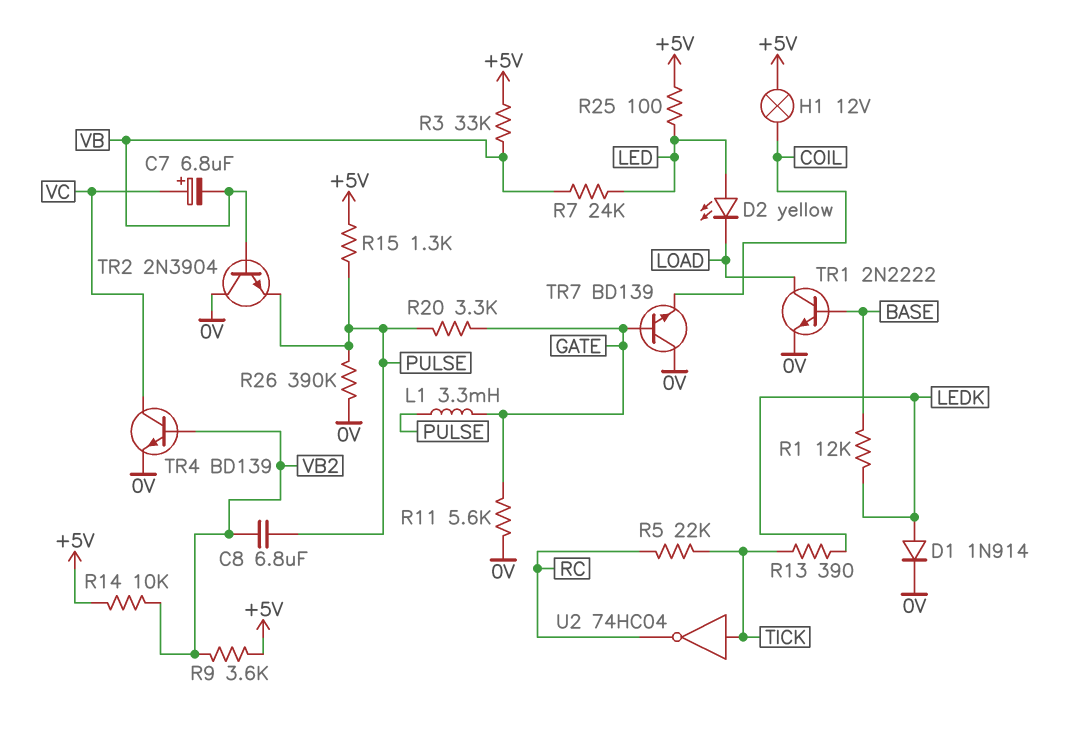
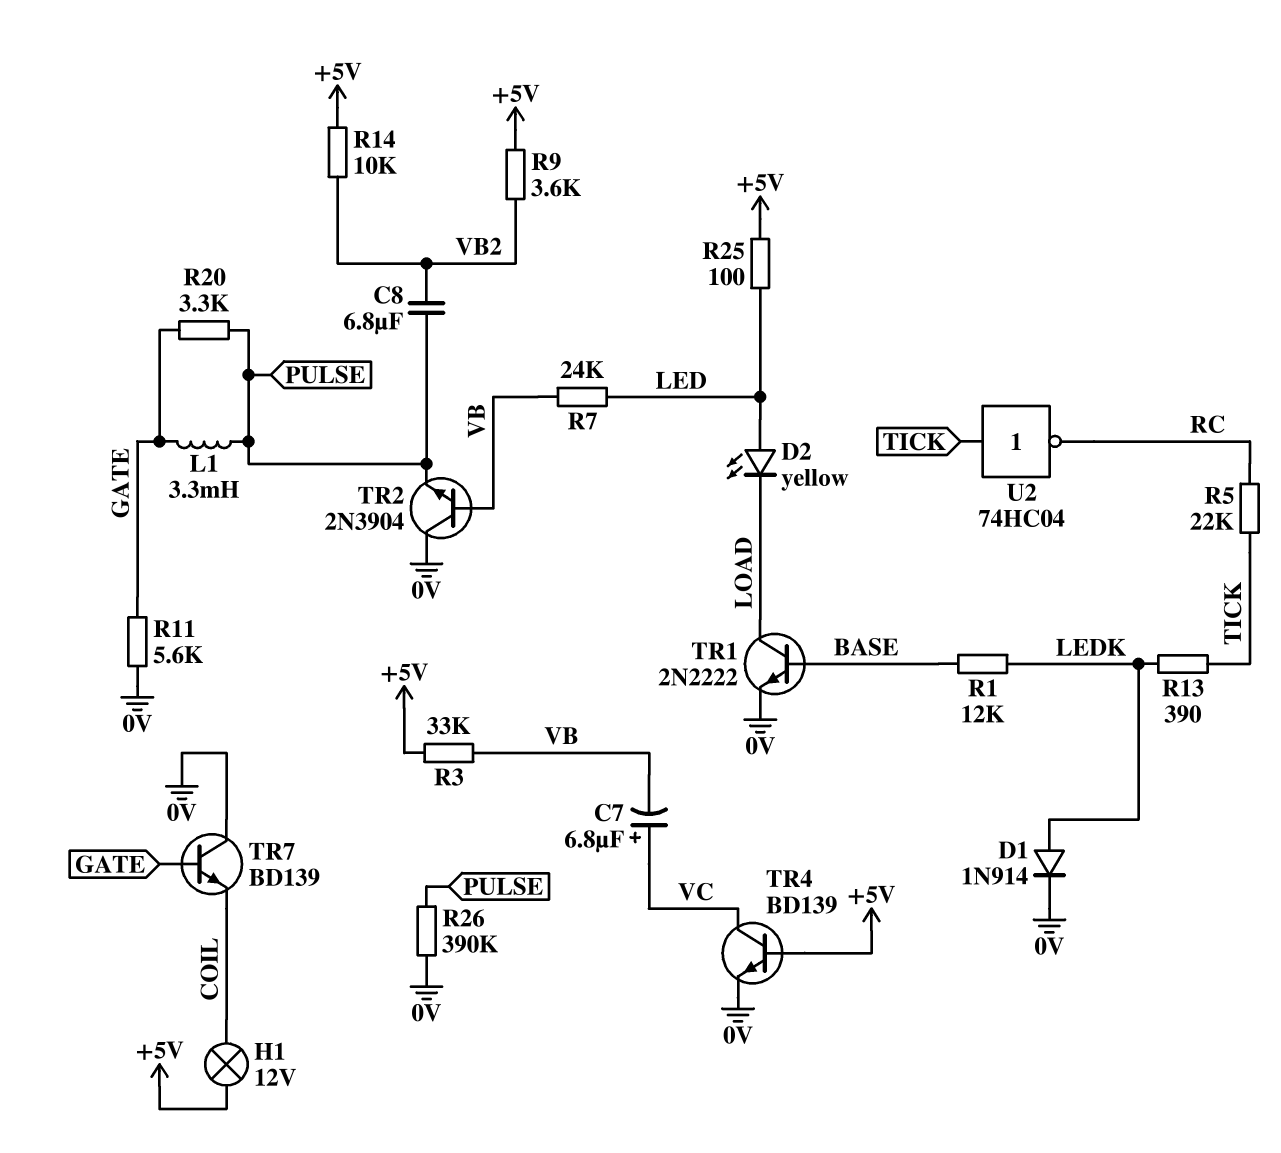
R15: 1.3k (+5V, PULSE) -> none
TR4: NPN BD139 (B VB2, C VC, E 0V) -> NPN BD139 (B +5V, C VC, E 0V)

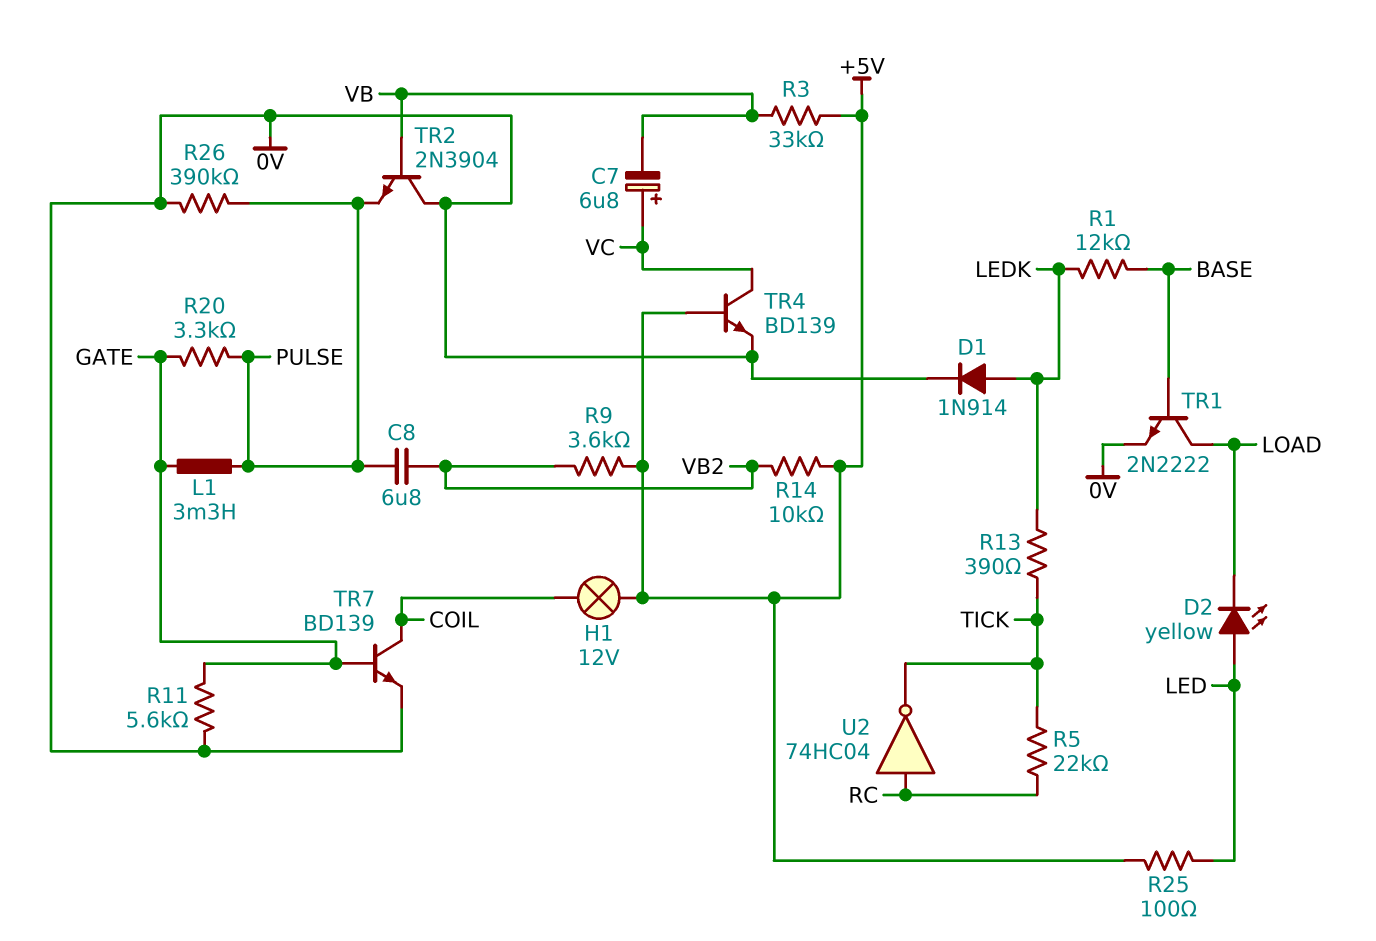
R7: 24k (LED, VB) -> none
TR7: NPN BD139 (B GATE, C 0V, E COIL) -> NPN BD139 (B GATE, C COIL, E 0V)
U2: NOT 74HC04 (in TICK, out RC) -> NOT 74HC04 (in RC, out TICK)

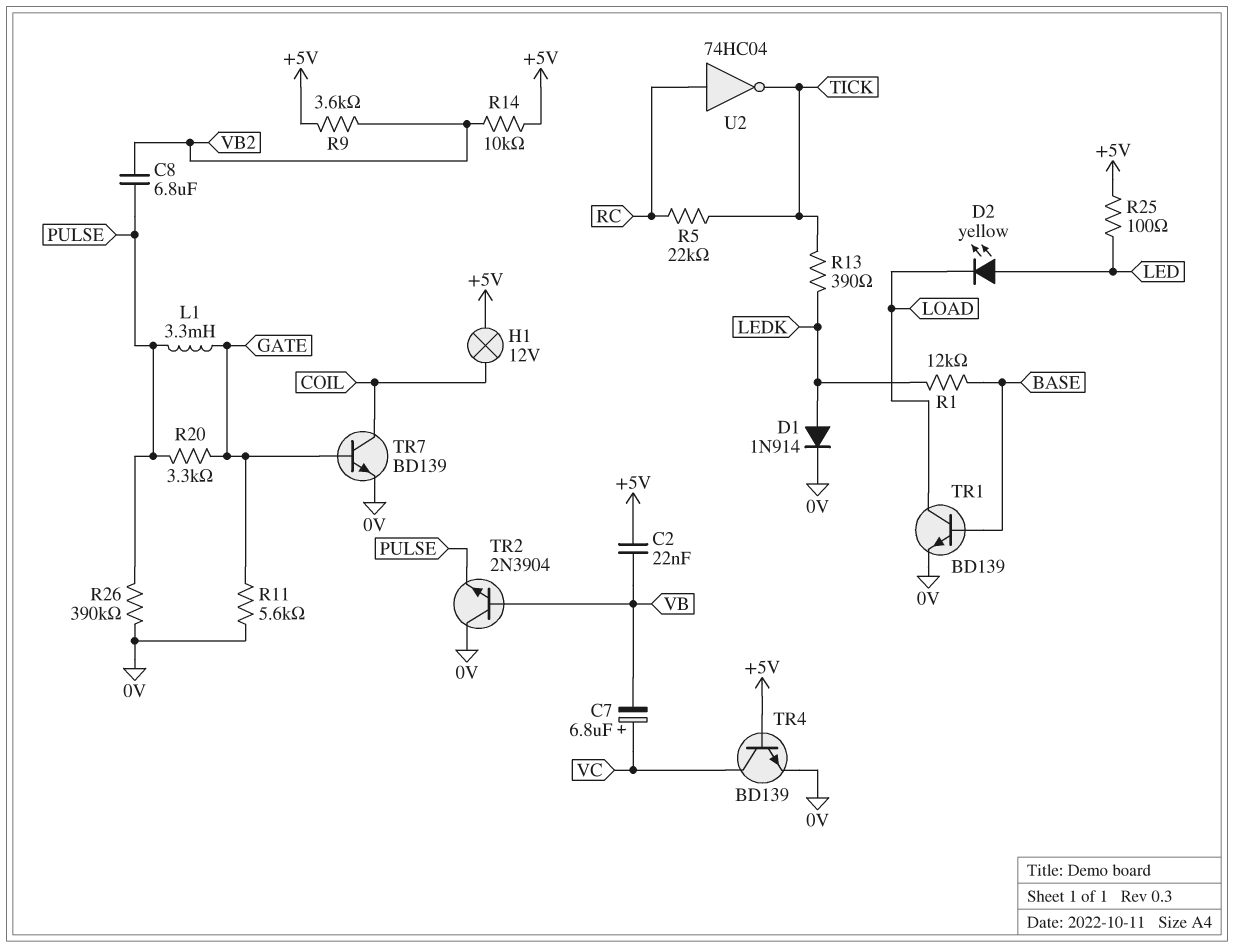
C2: none -> 22nF (+5V, VB)
R3: 33k (+5V, VB) -> none
TR1: NPN 2N2222 (B BASE, C LOAD, E 0V) -> NPN BD139 (B BASE, C LOAD, E 0V)

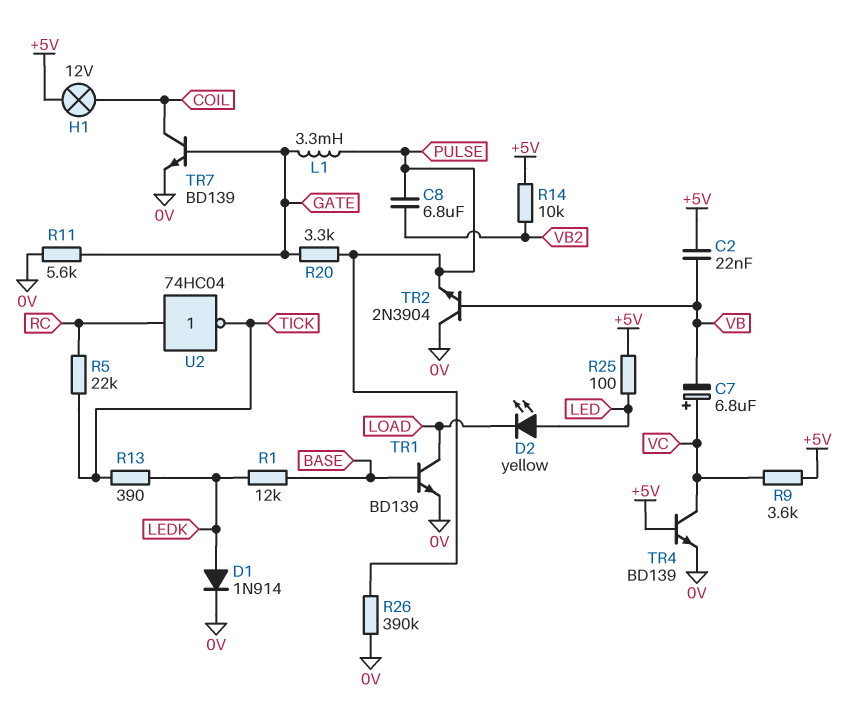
R9: 3.6k (+5V, VB2) -> 3.6k (+5V, VC)

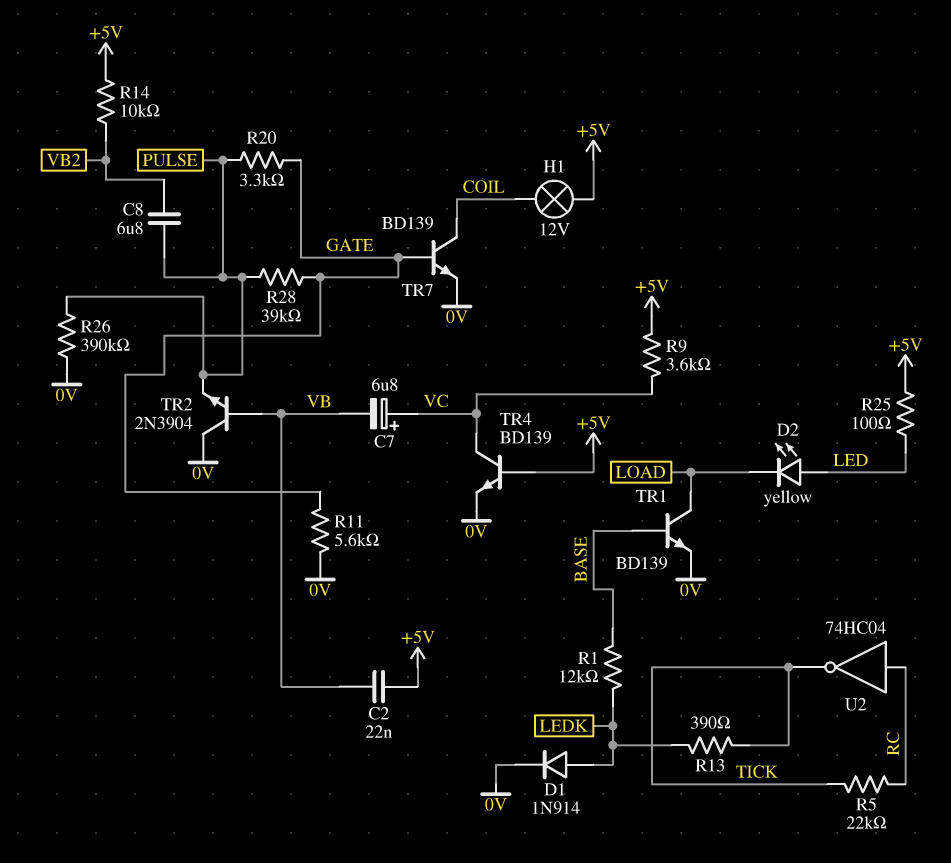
L1: 3.3mH (GATE, PULSE) -> none
R28: none -> 39k (GATE, PULSE)

